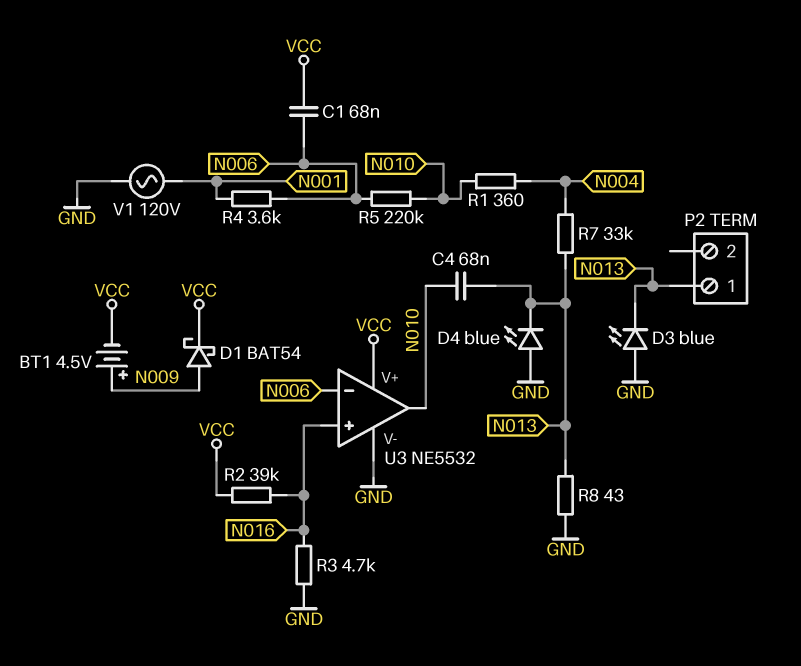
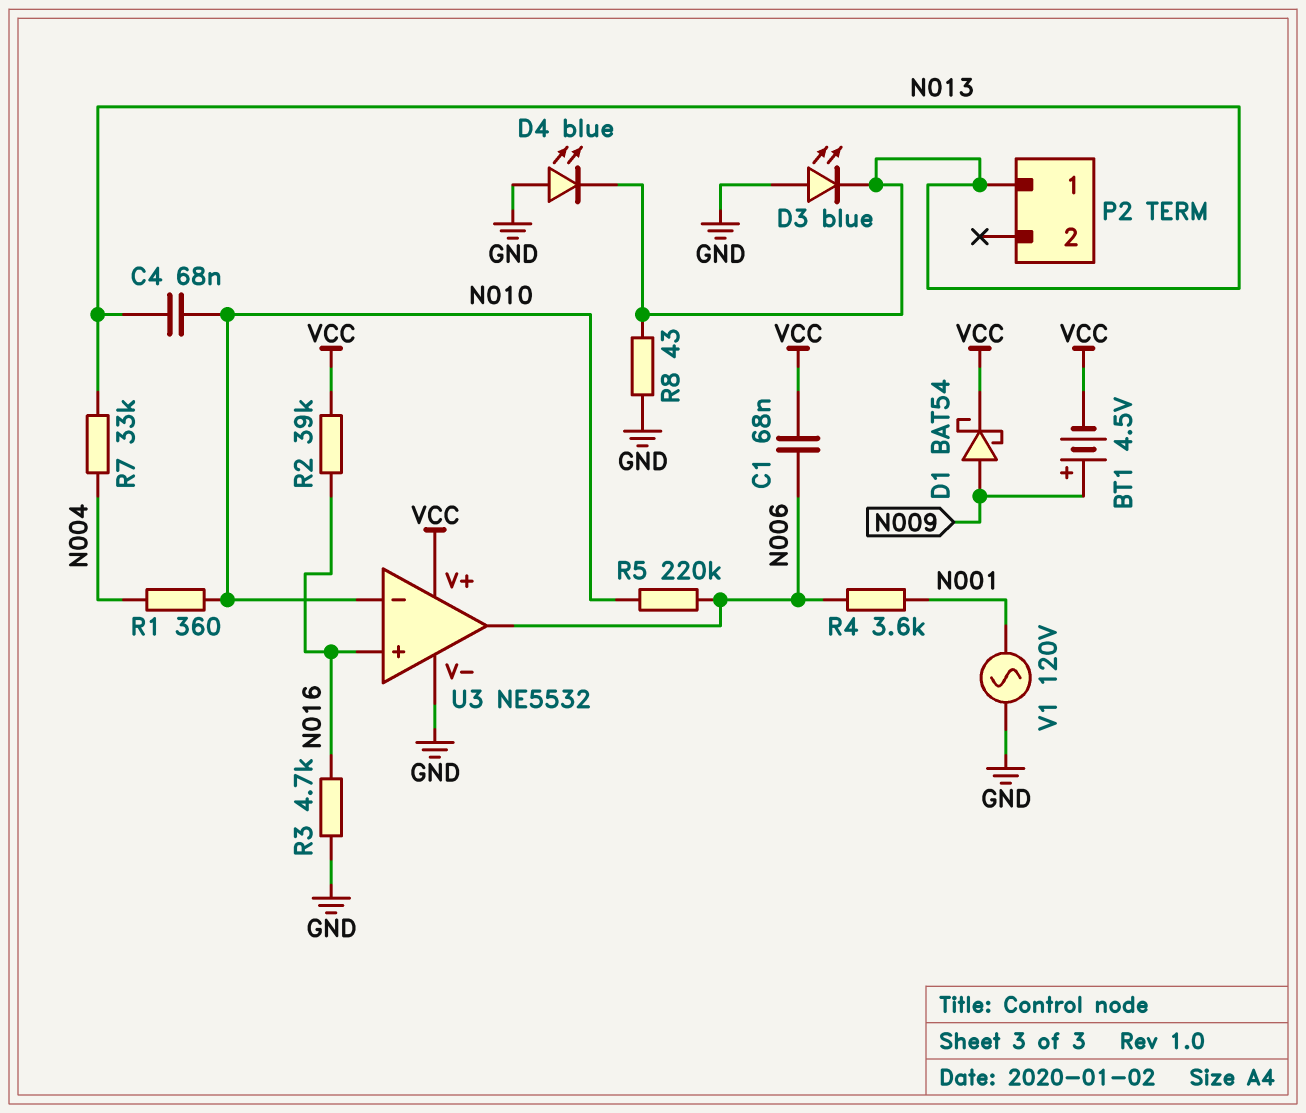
U3 pin in-: N006 -> N010
U3 pin out: N010 -> N006

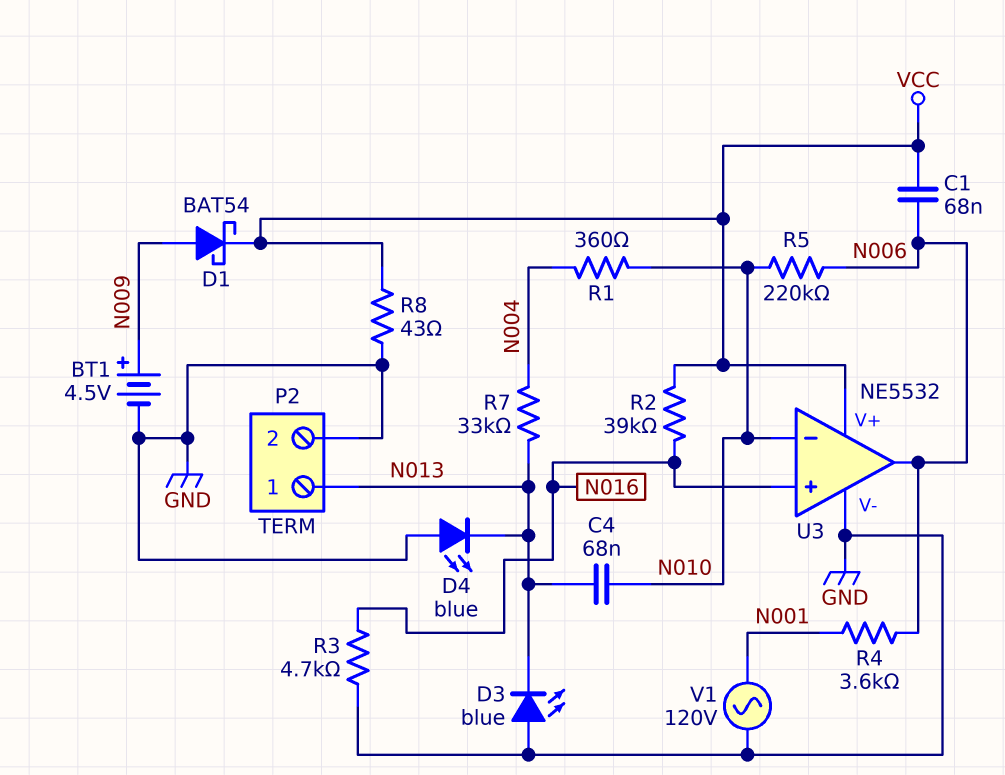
BT1: 4.5V (plus N009, minus VCC) -> 4.5V (plus N009, minus GND)
P2 pin 2: none -> GND
R8: 43 (GND, N013) -> 43 (GND, VCC)

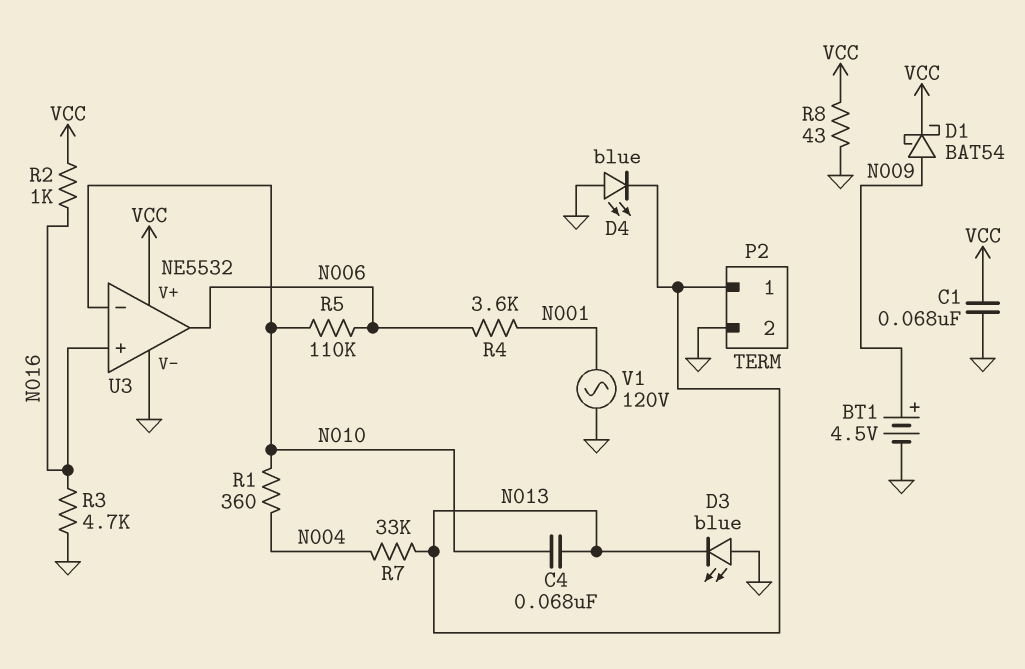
C1: 68nF (N006, VCC) -> 68nF (GND, VCC)
R2: 39k (N016, VCC) -> 1k (N016, VCC)
R5: 220k (N006, N010) -> 110k (N006, N010)

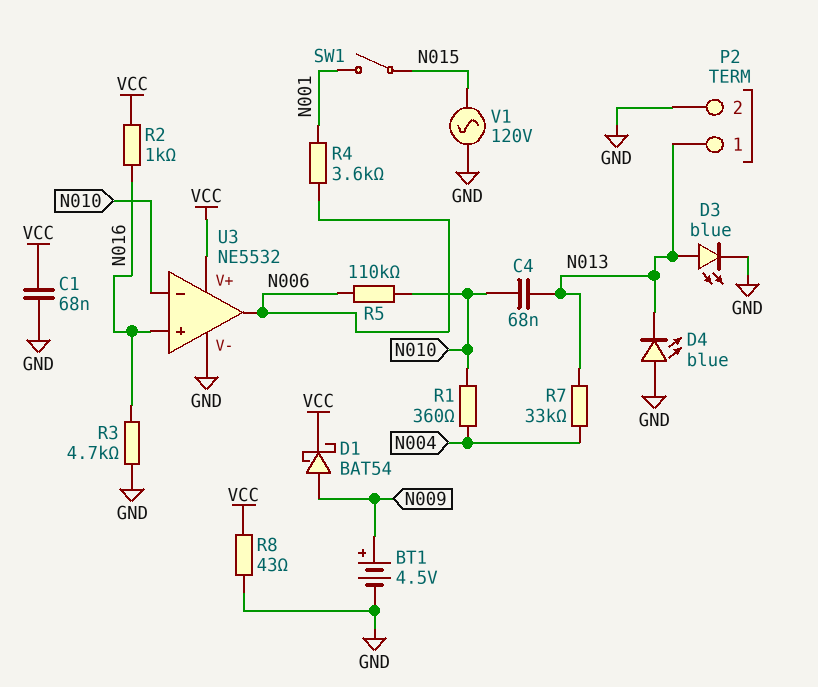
D3: LED blue (A GND, K N013) -> LED blue (A N013, K GND)
SW1: none -> switch (N001, N015)
V1: AC 120V (GND, N001) -> AC 120V (GND, N015)

